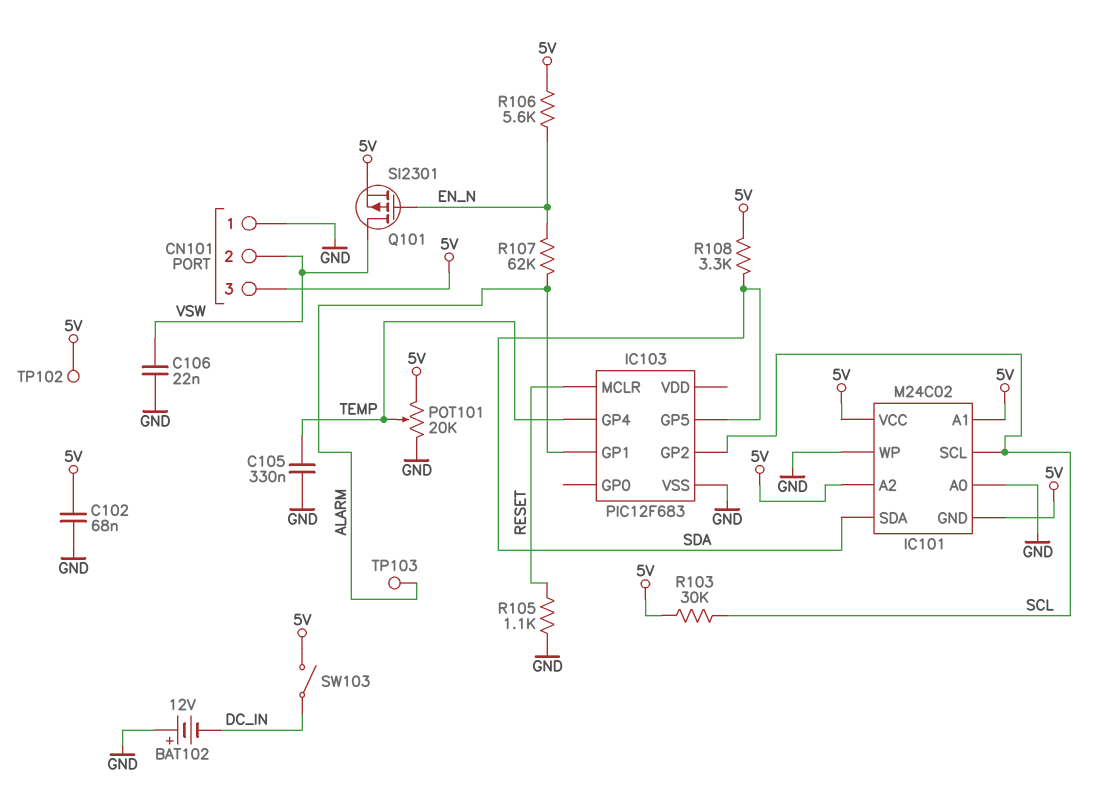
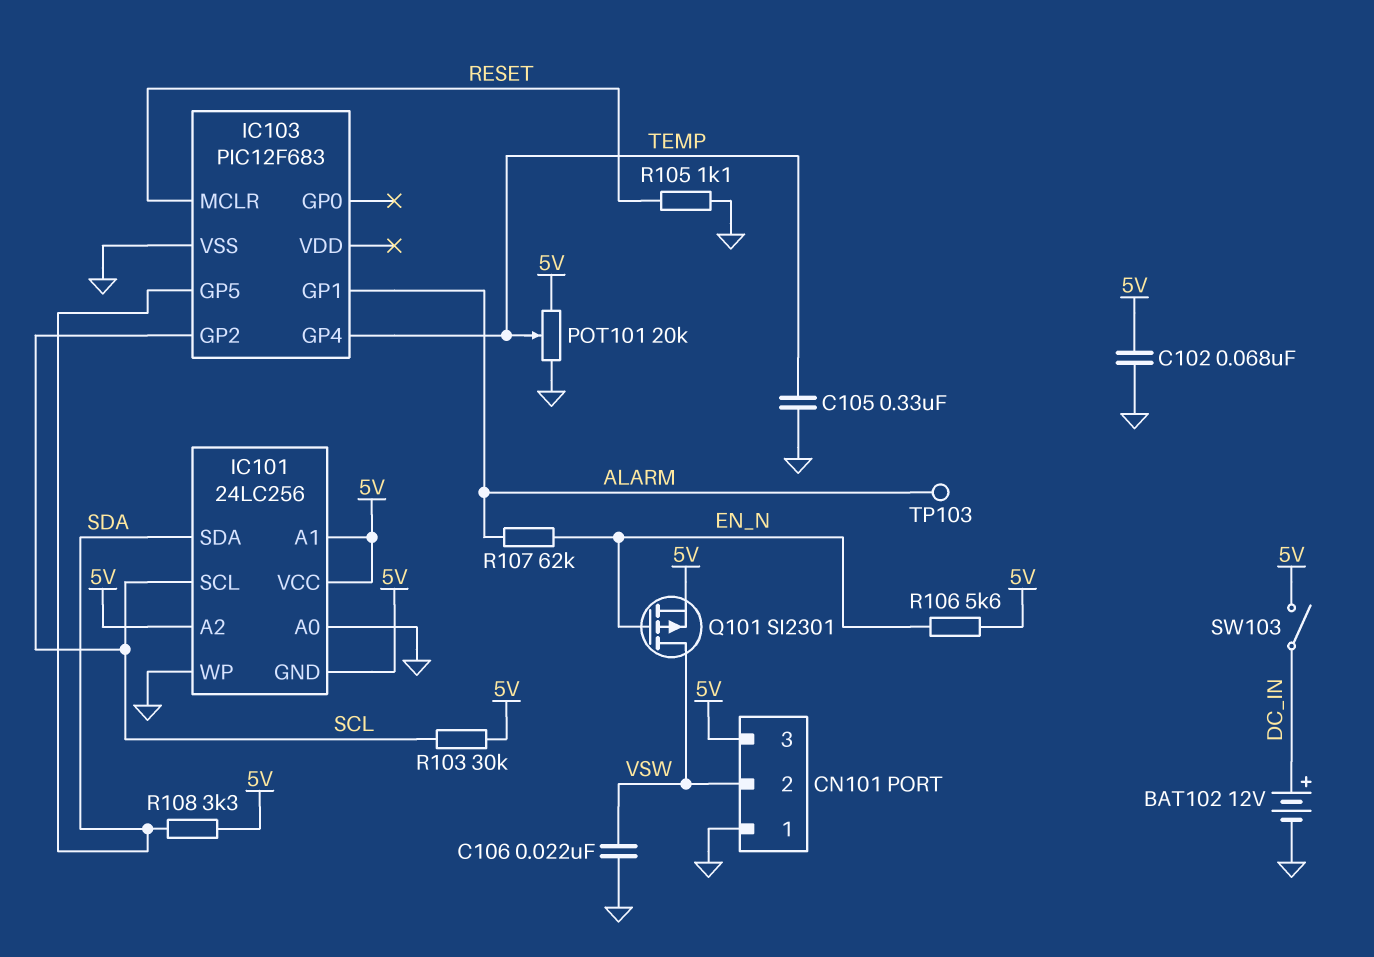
BAT102: 12V (plus GND, minus DC_IN) -> 12V (plus DC_IN, minus GND)
IC101: M24C02 -> 24LC256
TP102: test point (5V) -> none

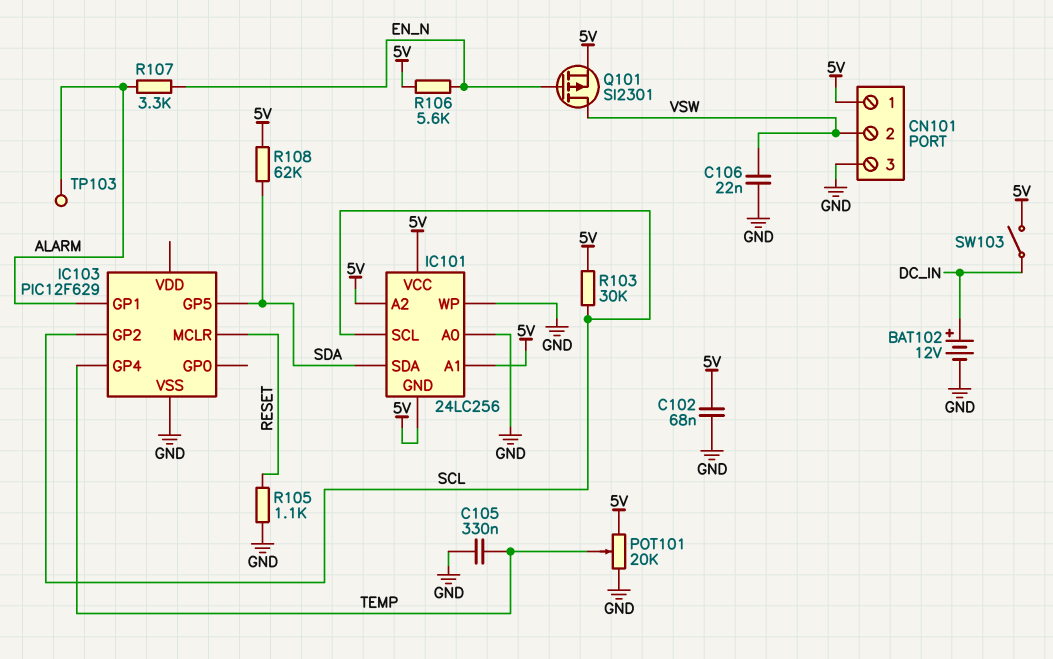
CN101 pin 1: GND -> 5V
CN101 pin 3: 5V -> GND
IC103: PIC12F683 -> PIC12F629
R107: 62k (ALARM, EN_N) -> 3.3k (ALARM, EN_N)
R108: 3.3k (5V, SDA) -> 62k (5V, SDA)

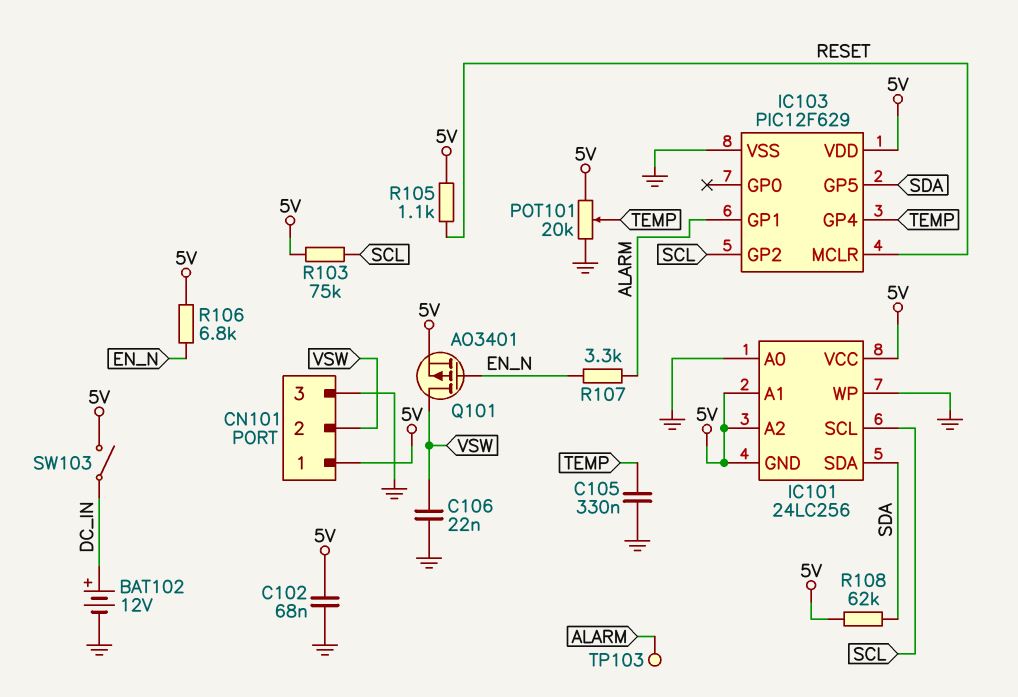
IC103 pin VDD: none -> 5V
Q101: PMOS SI2301 (G EN_N, D VSW, S 5V) -> PMOS AO3401 (G EN_N, D VSW, S 5V)
R103: 30k (5V, SCL) -> 75k (5V, SCL)
R105: 1.1k (GND, RESET) -> 1.1k (5V, RESET)
R106: 5.6k (5V, EN_N) -> 6.8k (5V, EN_N)

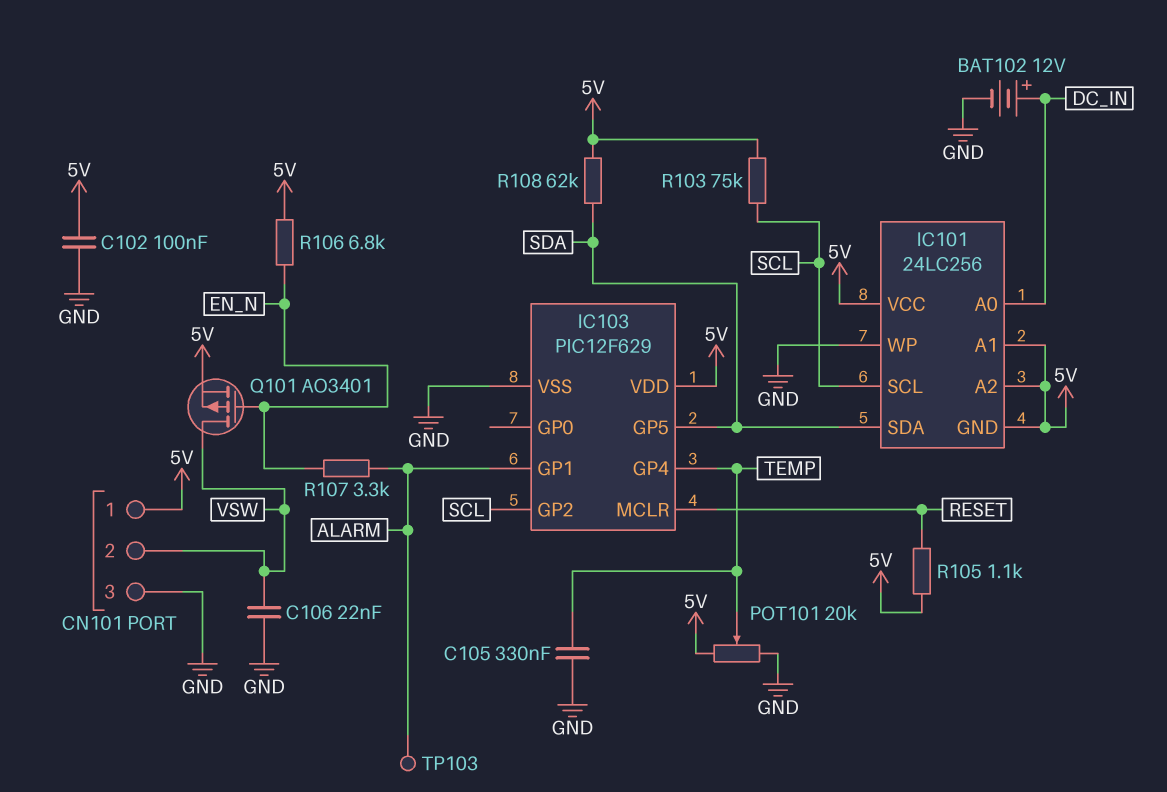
C102: 68nF (5V, GND) -> 100nF (5V, GND)
IC101 pin A0: GND -> DC_IN
SW103: switch (5V, DC_IN) -> none

